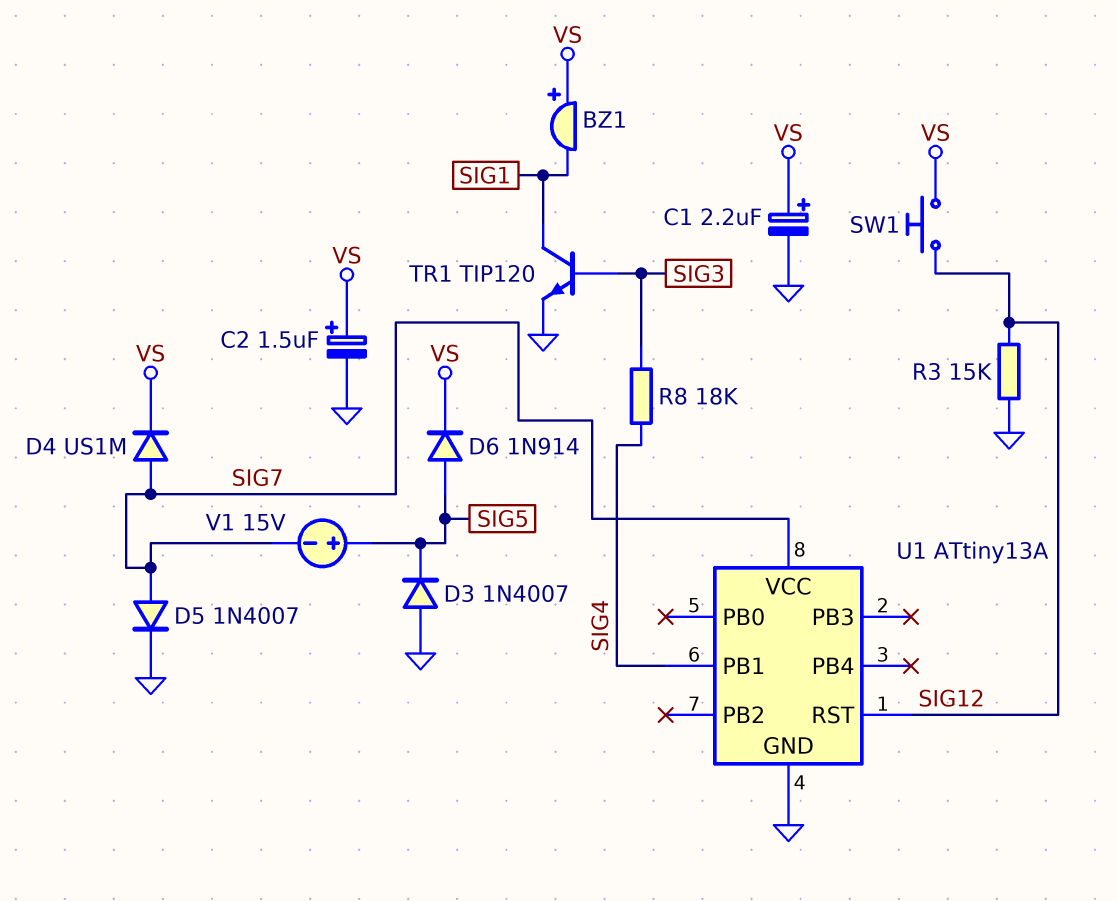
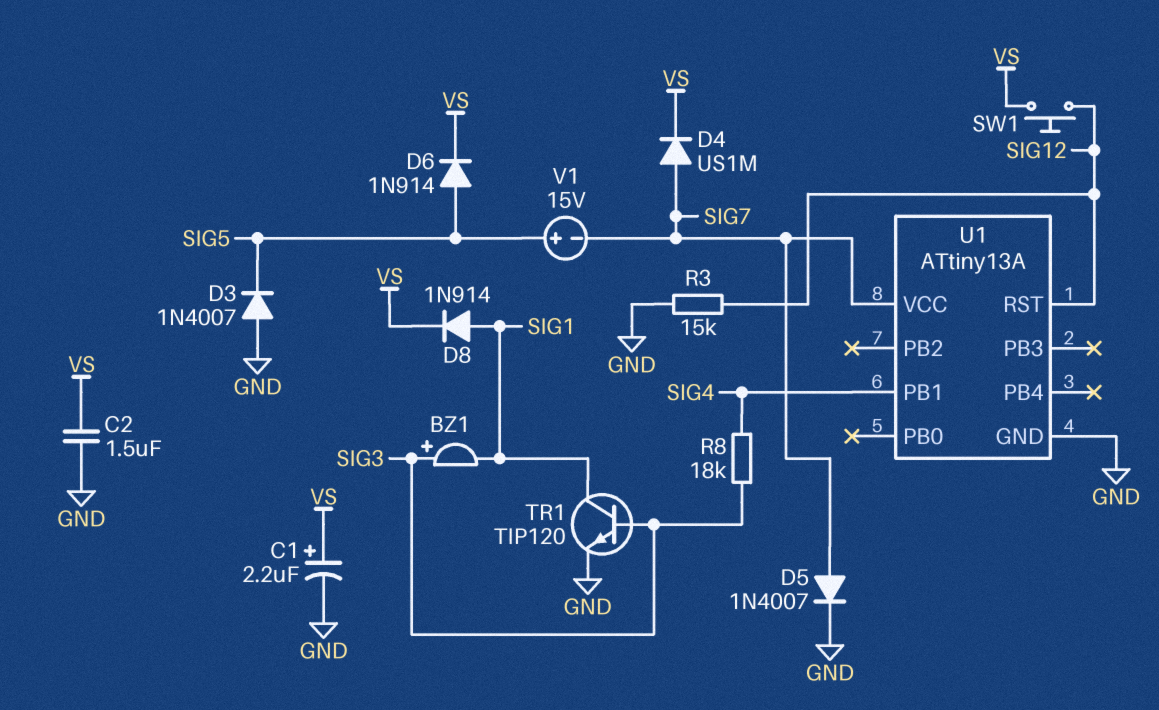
BZ1: buzzer (plus VS, minus SIG1) -> buzzer (plus SIG3, minus SIG1)
C2: 1.5uF (plus VS, minus GND) -> 1.5uF (GND, VS)
D8: none -> diode 1N914 (A SIG1, K VS)

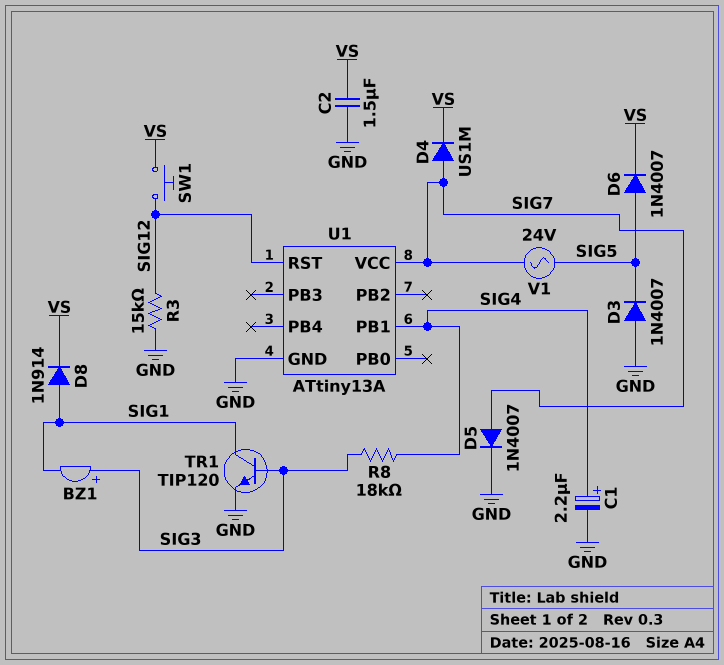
C1: 2.2uF (plus VS, minus GND) -> 2.2uF (plus SIG4, minus GND)
D6: diode 1N914 (A SIG5, K VS) -> diode 1N4007 (A SIG5, K VS)
V1: 15V (plus SIG5, minus SIG7) -> AC 24V (SIG5, SIG7)

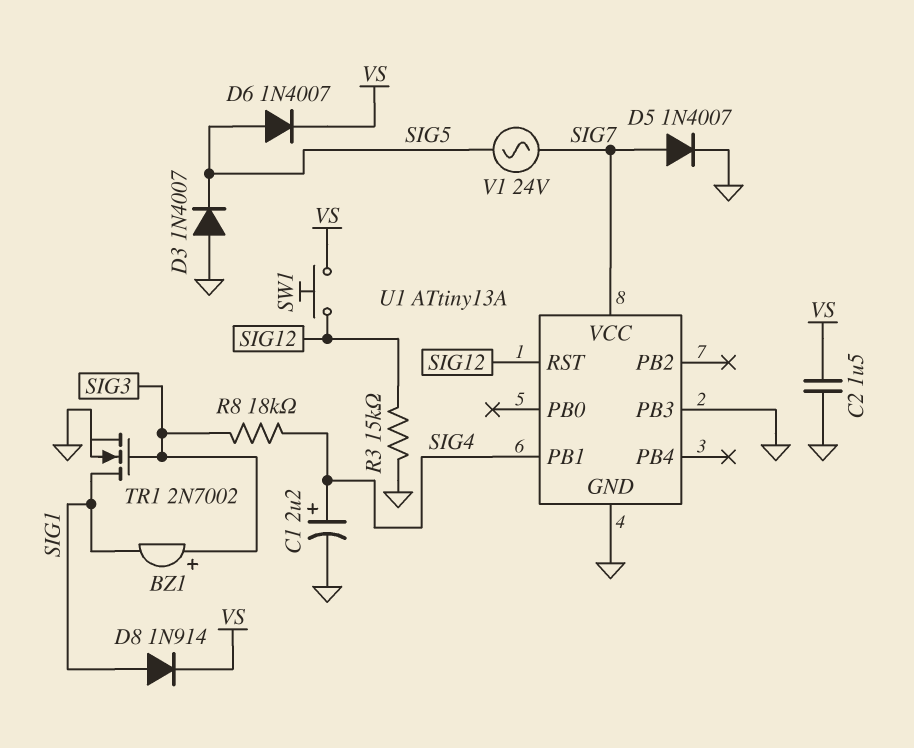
D4: diode US1M (A SIG7, K VS) -> none
TR1: NPN TIP120 (B SIG3, C SIG1, E GND) -> NMOS 2N7002 (G SIG3, D SIG1, S GND)
U1 pin PB3: none -> GND

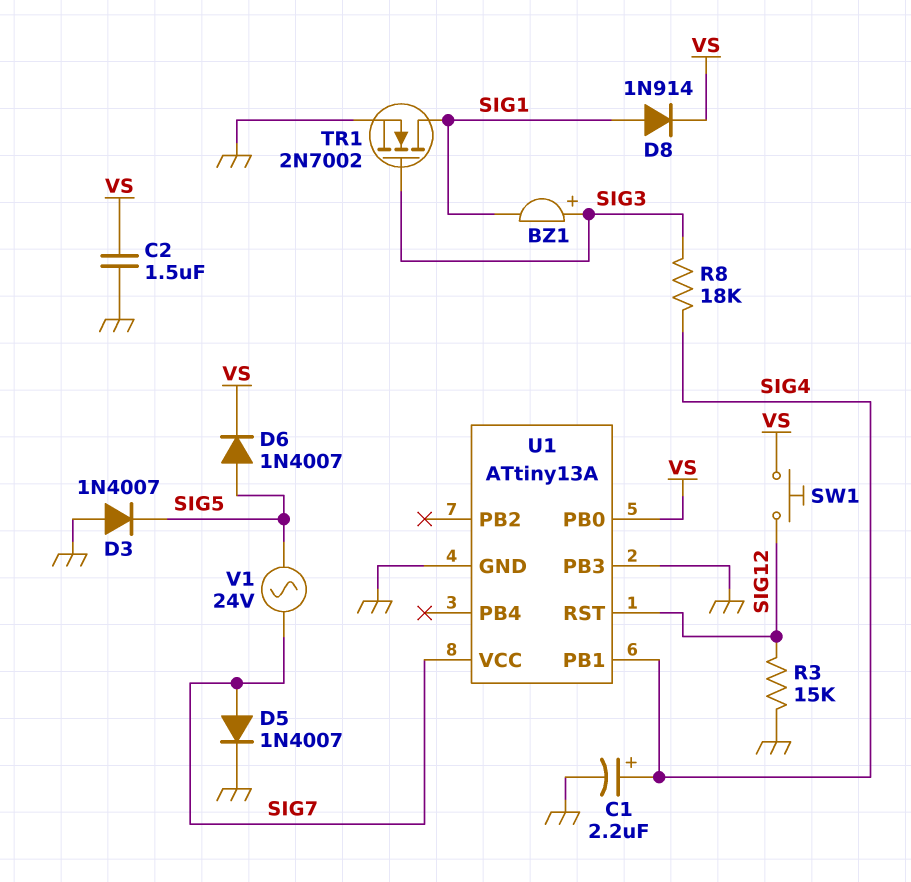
U1 pin PB0: none -> VS

